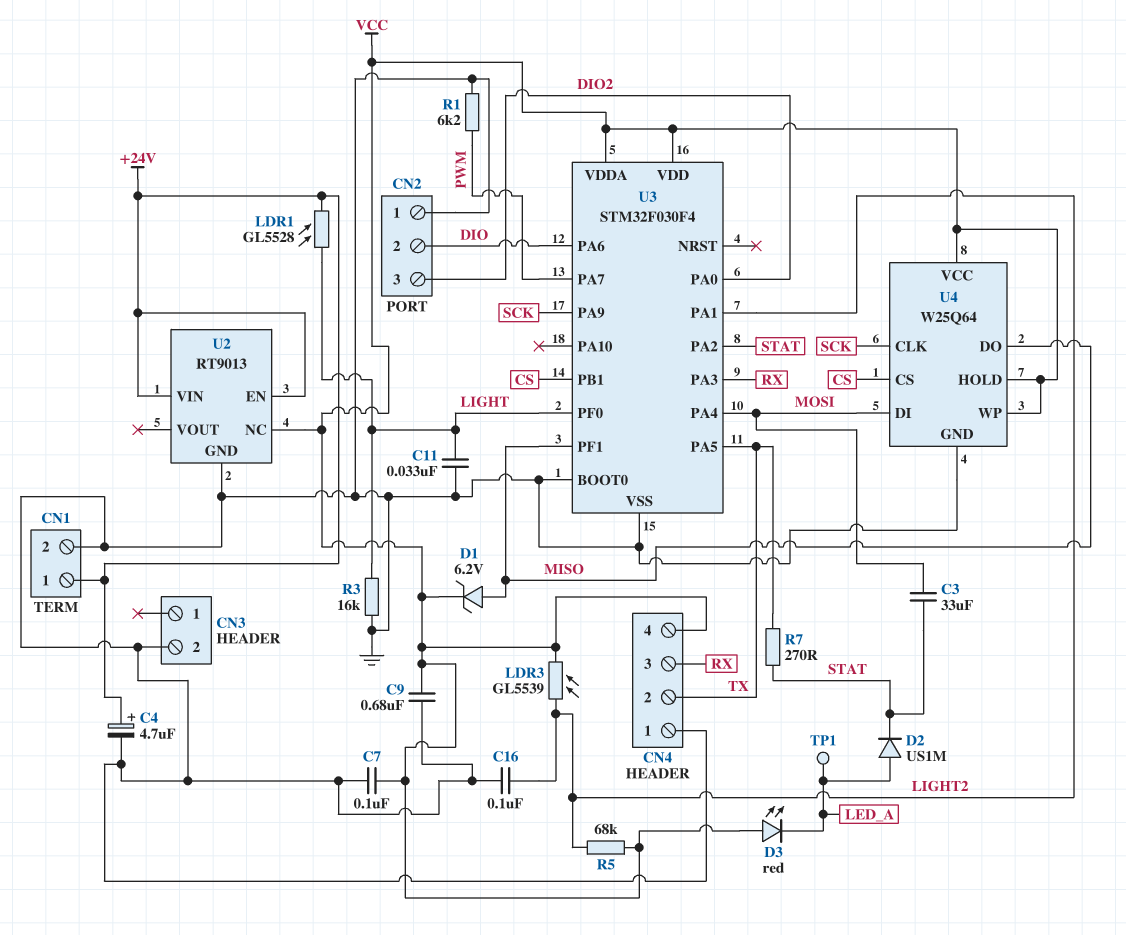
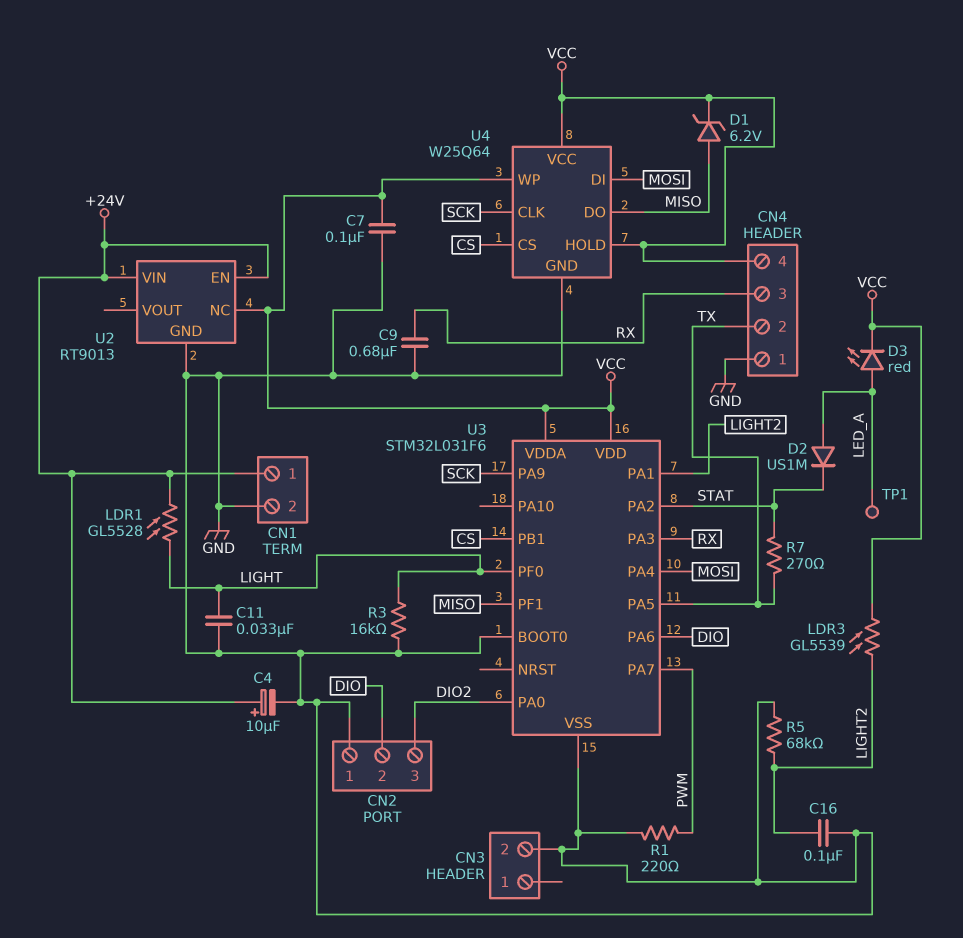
C3: 33uF (MOSI, STAT) -> none
C4: 4.7uF (plus +24V, minus GND) -> 10uF (plus +24V, minus GND)
C9: 680nF (GND, VCC) -> 680nF (GND, RX)
D3: LED red (A VCC, K LED_A) -> LED red (A LED_A, K VCC)
R1: 6.2k (GND, PWM) -> 220 (GND, PWM)
R5: 68k (LIGHT2, VCC) -> 68k (GND, LIGHT2)
U3: STM32F030F4 -> STM32L031F6

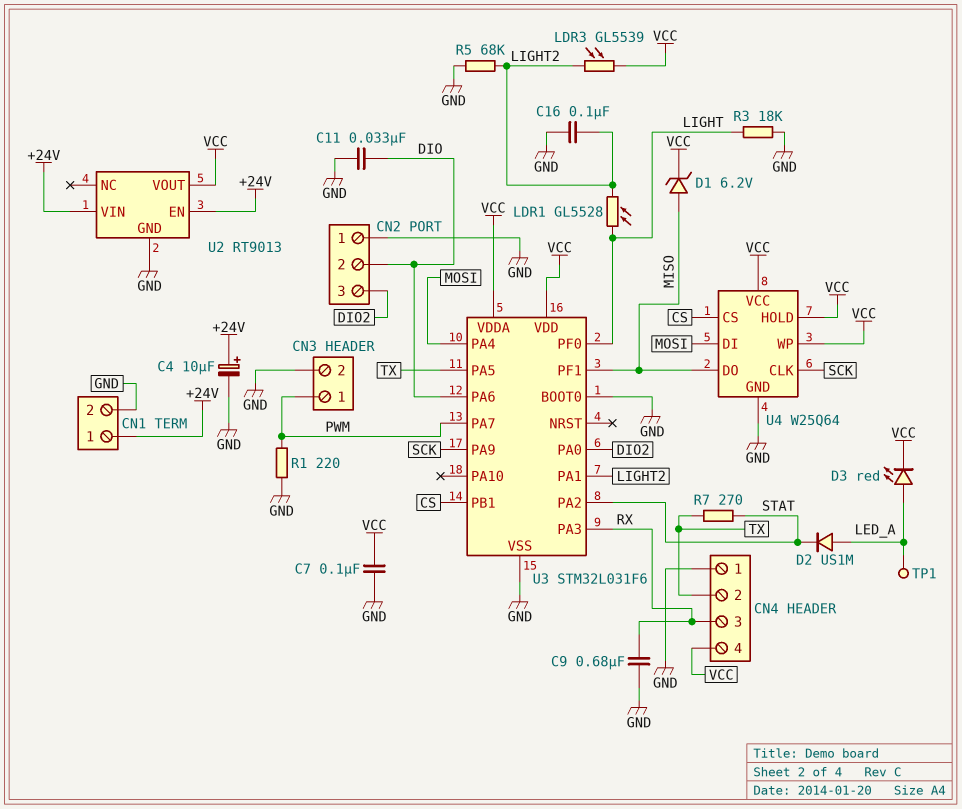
C11: 33nF (GND, LIGHT) -> 33nF (DIO, GND)
CN3 pin 1: none -> PWM
LDR1: GL5528 (+24V, LIGHT) -> GL5528 (LIGHT, LIGHT2)
R3: 16k (GND, LIGHT) -> 18k (GND, LIGHT)
U2 pin NC: VCC -> none
U2 pin VOUT: none -> VCC

